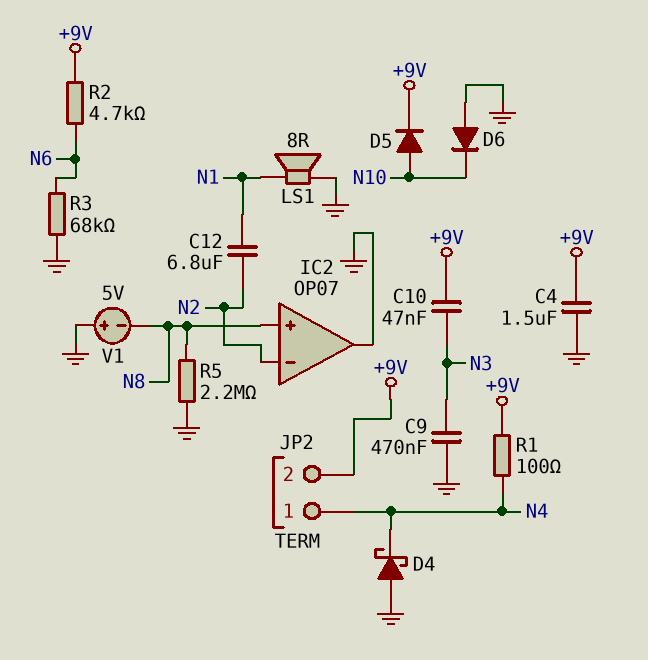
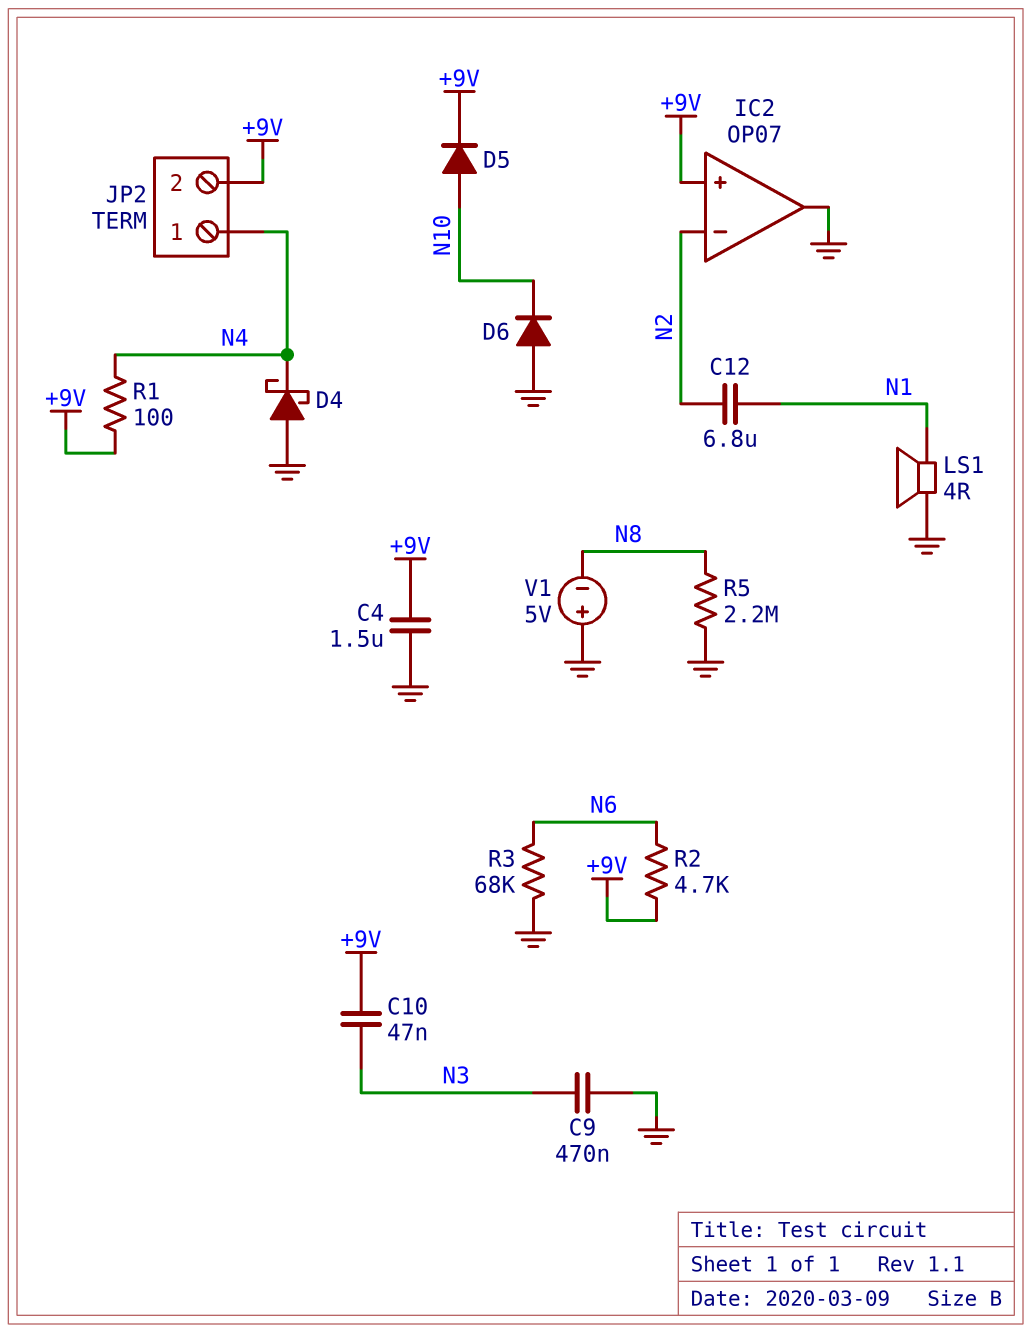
IC2 pin in+: N8 -> +9V
LS1: speaker 8R (GND, N1) -> speaker 4R (GND, N1)

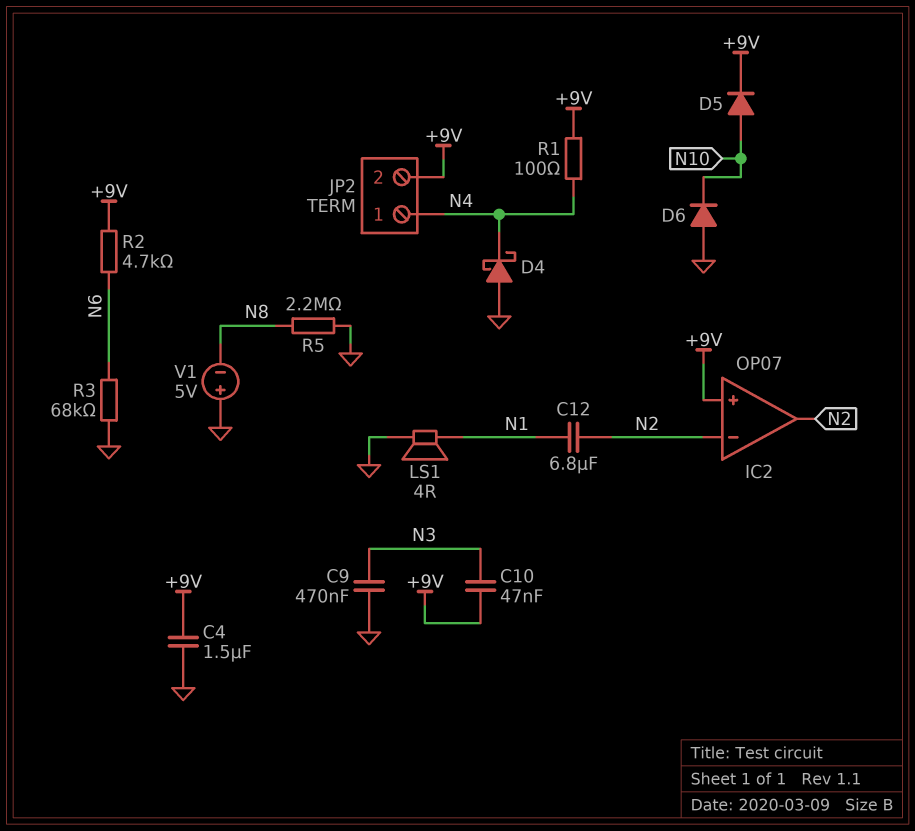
IC2 pin out: GND -> N2

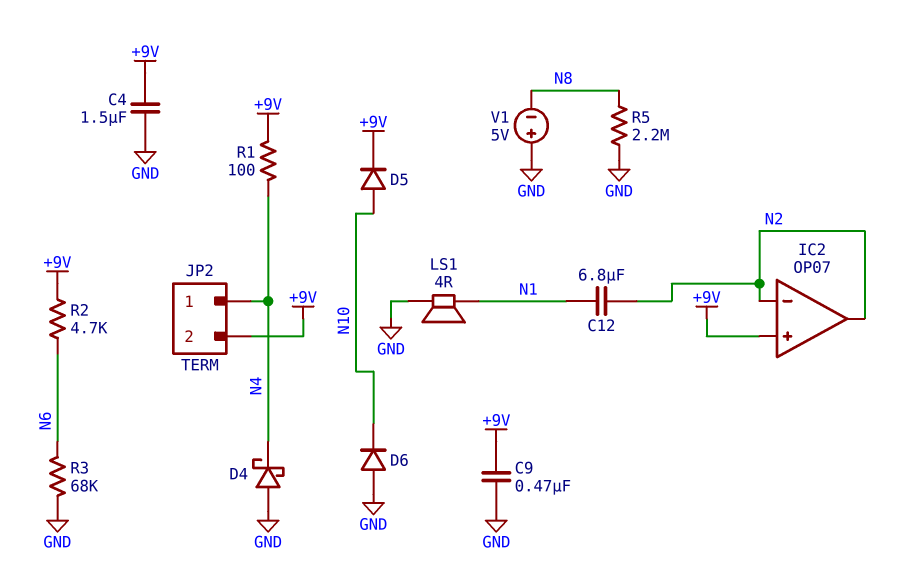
C9: 470nF (GND, N3) -> 470nF (+9V, GND)
C10: 47nF (+9V, N3) -> none

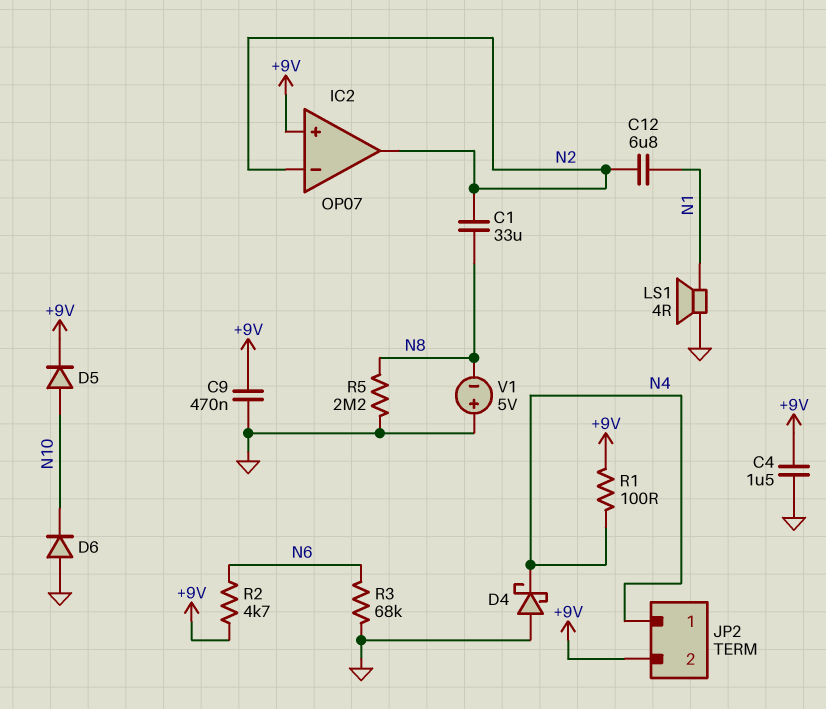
C1: none -> 33uF (N2, N8)

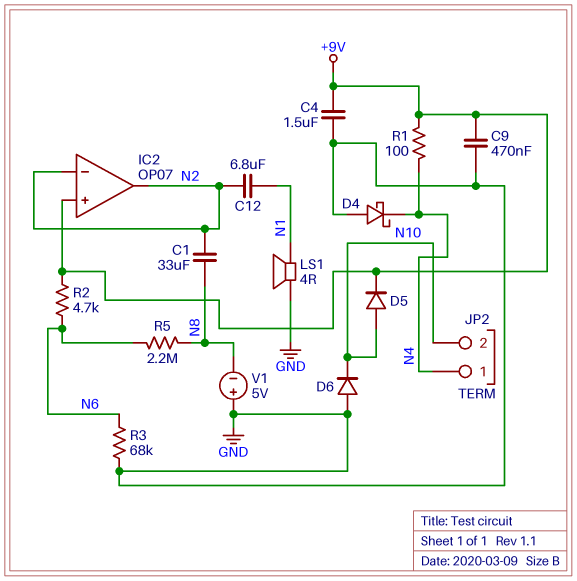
JP2 pin 2: +9V -> N10
R5: 2.2M (GND, N8) -> 2.2M (N6, N8)

